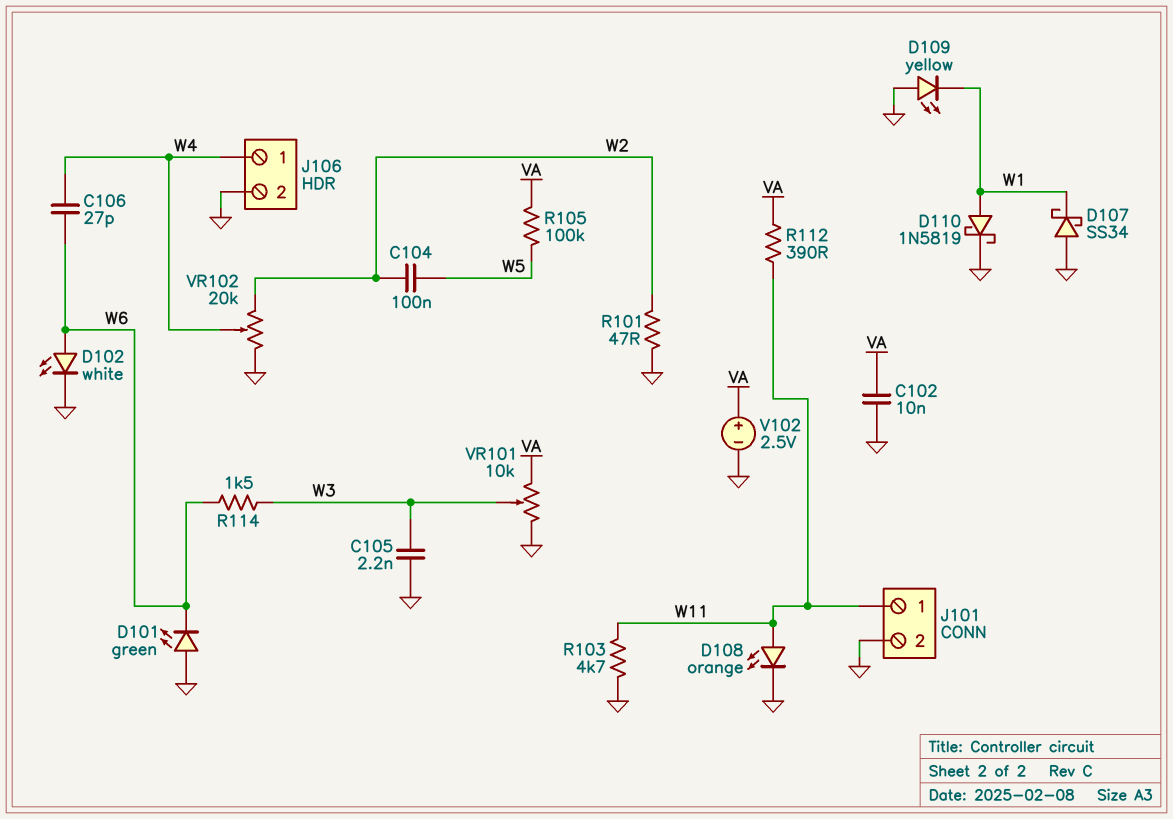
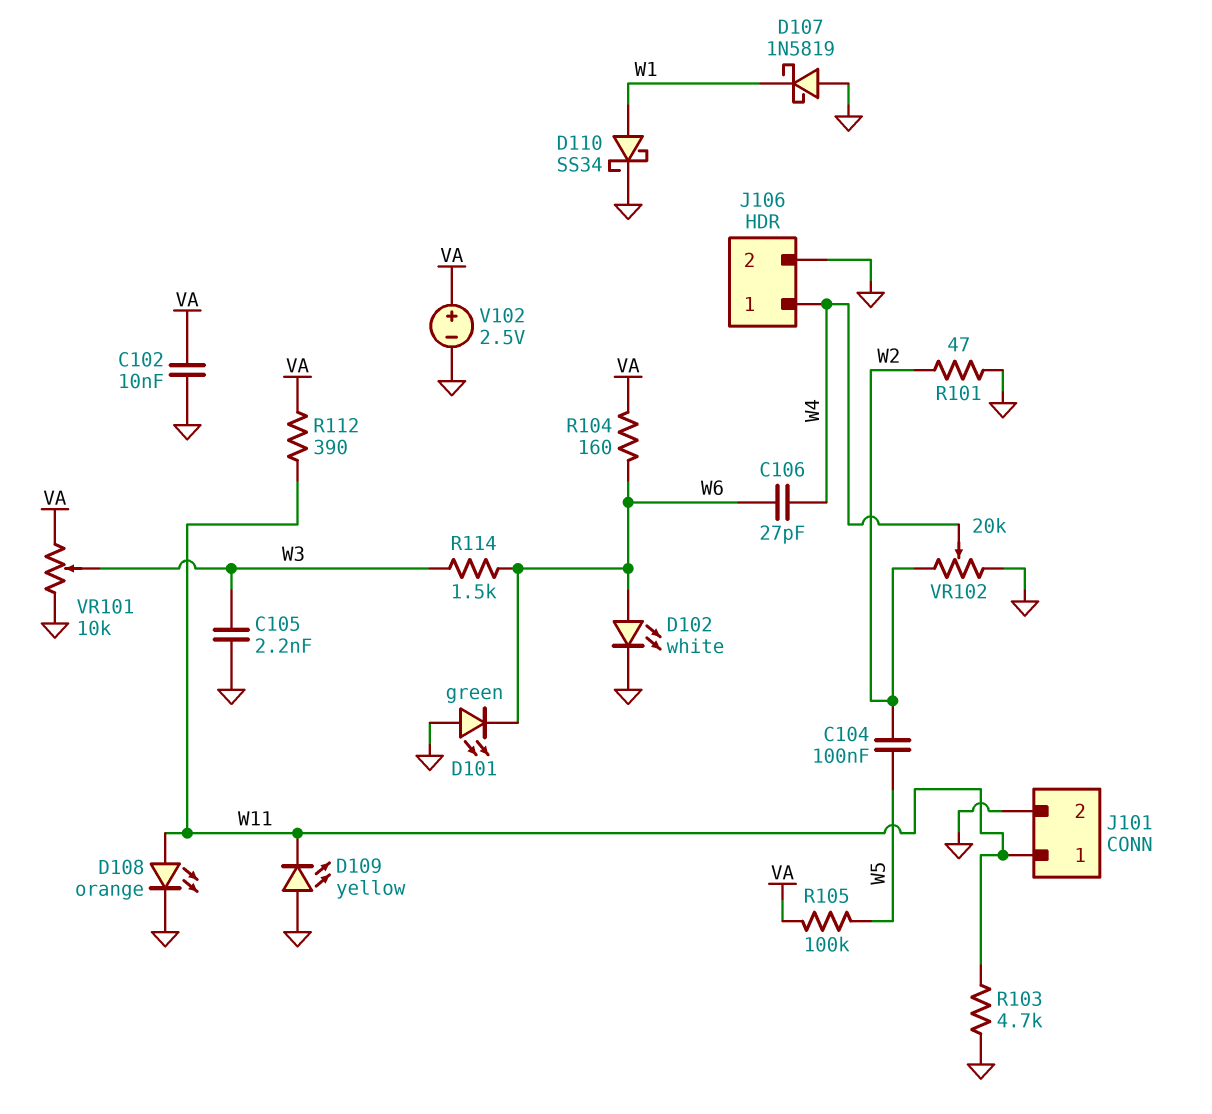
D107: schottky SS34 (A GND, K W1) -> schottky 1N5819 (A GND, K W1)
D109: LED yellow (A GND, K W1) -> LED yellow (A GND, K W11)
D110: schottky 1N5819 (A W1, K GND) -> schottky SS34 (A W1, K GND)
R104: none -> 160 (VA, W6)

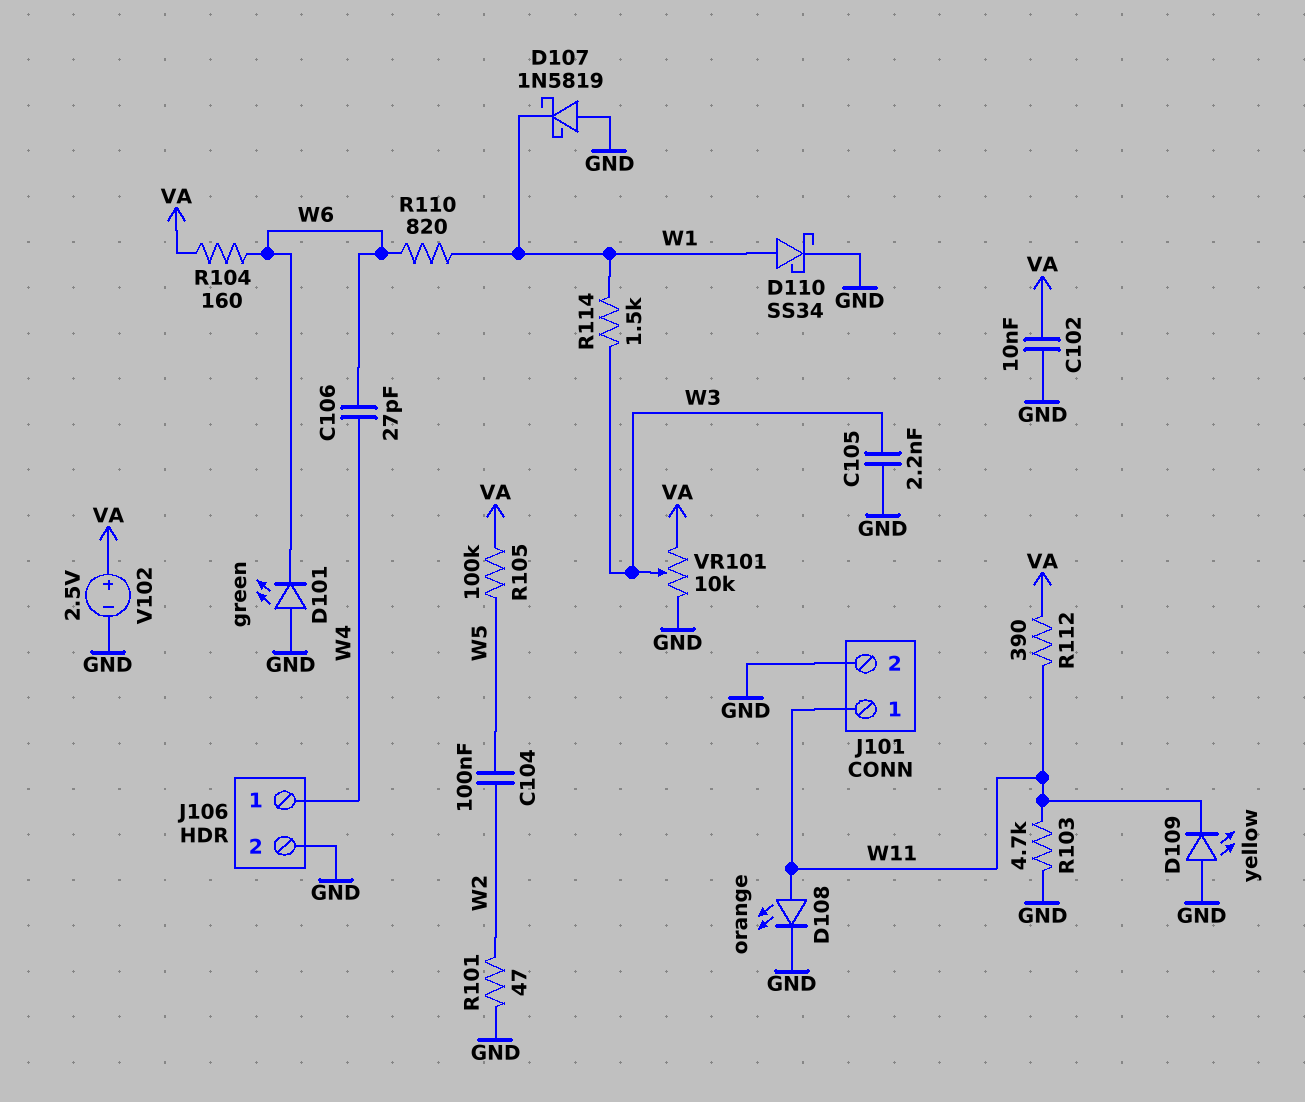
D102: LED white (A W6, K GND) -> none
R110: none -> 820 (W1, W6)
R114: 1.5k (W3, W6) -> 1.5k (W1, W3)
VR102: 20k (GND, W2, wiper W4) -> none

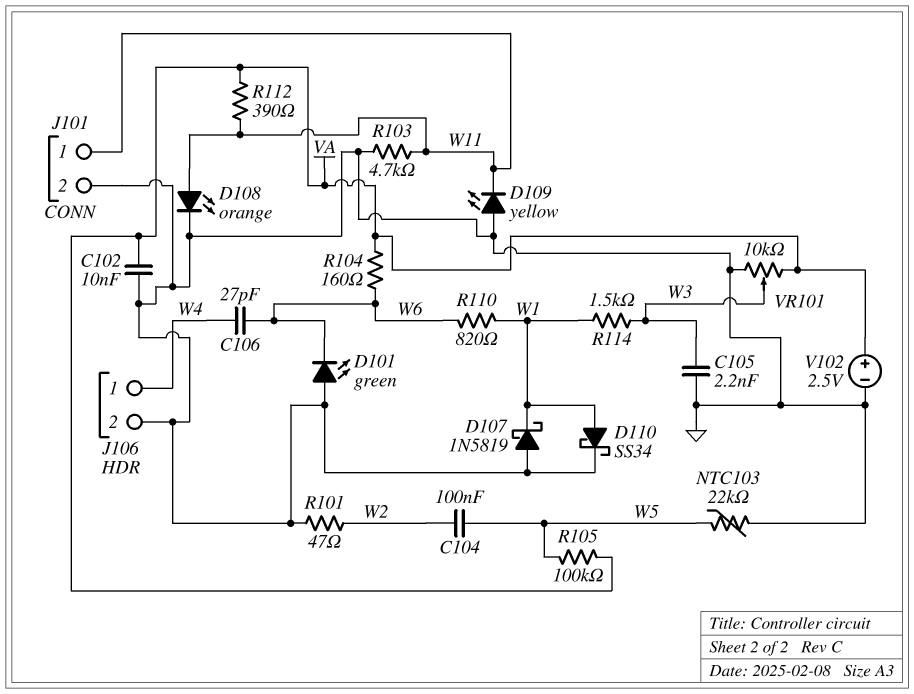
NTC103: none -> 22k (GND, W5)

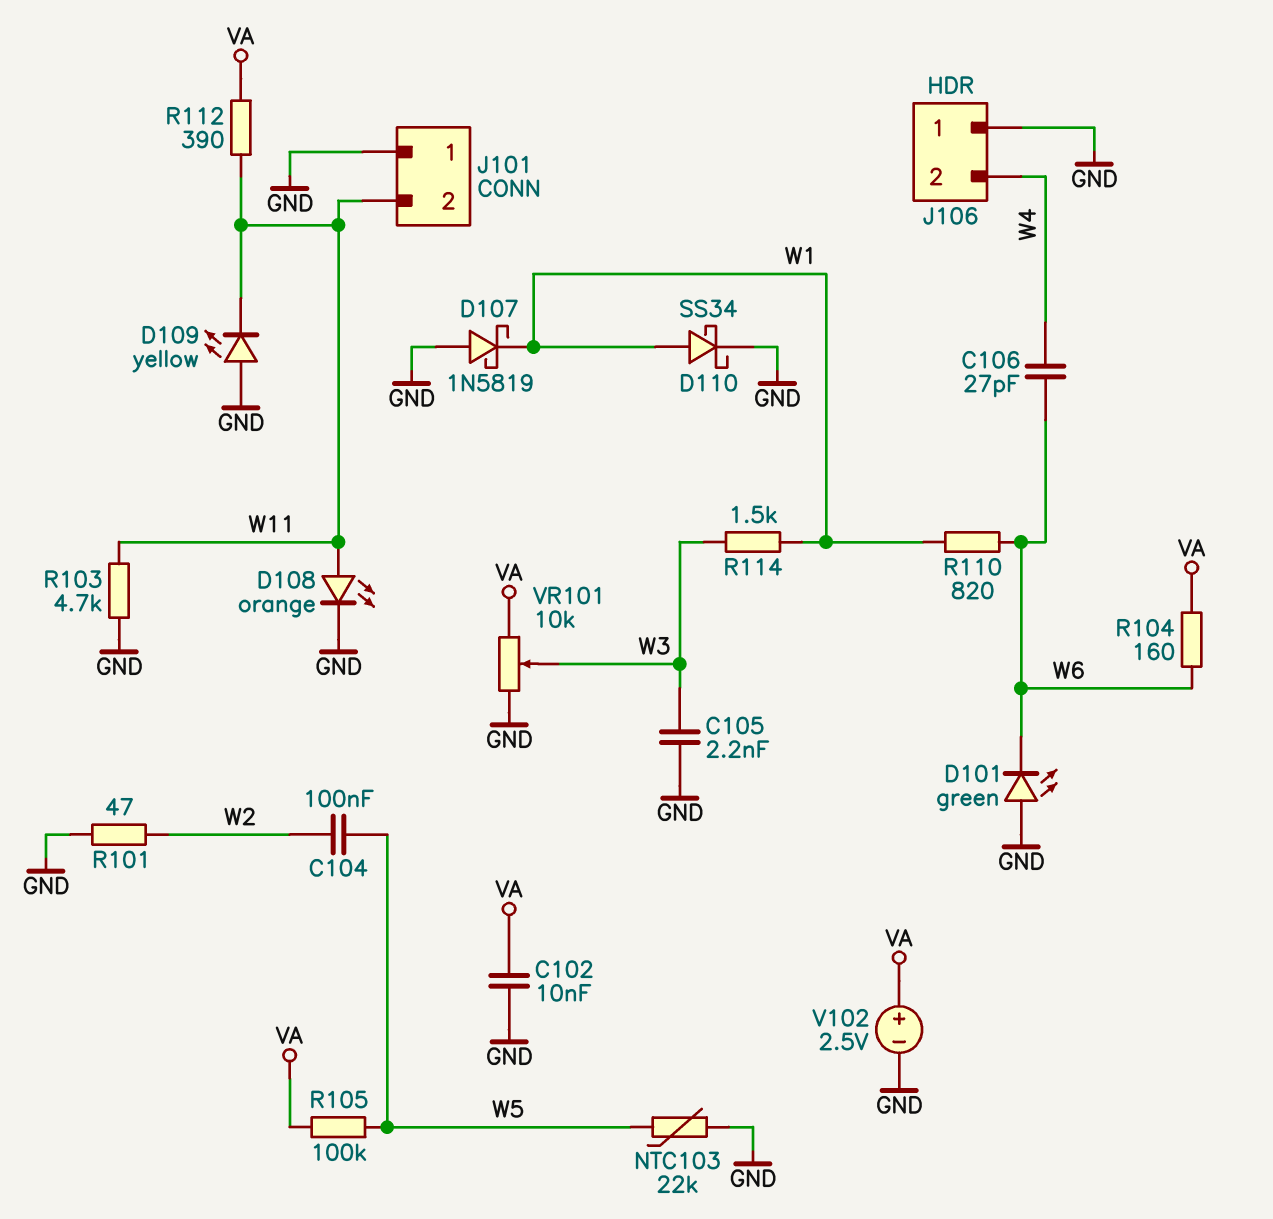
J101 pin 1: W11 -> GND
J101 pin 2: GND -> W11
J106 pin 1: W4 -> GND
J106 pin 2: GND -> W4

